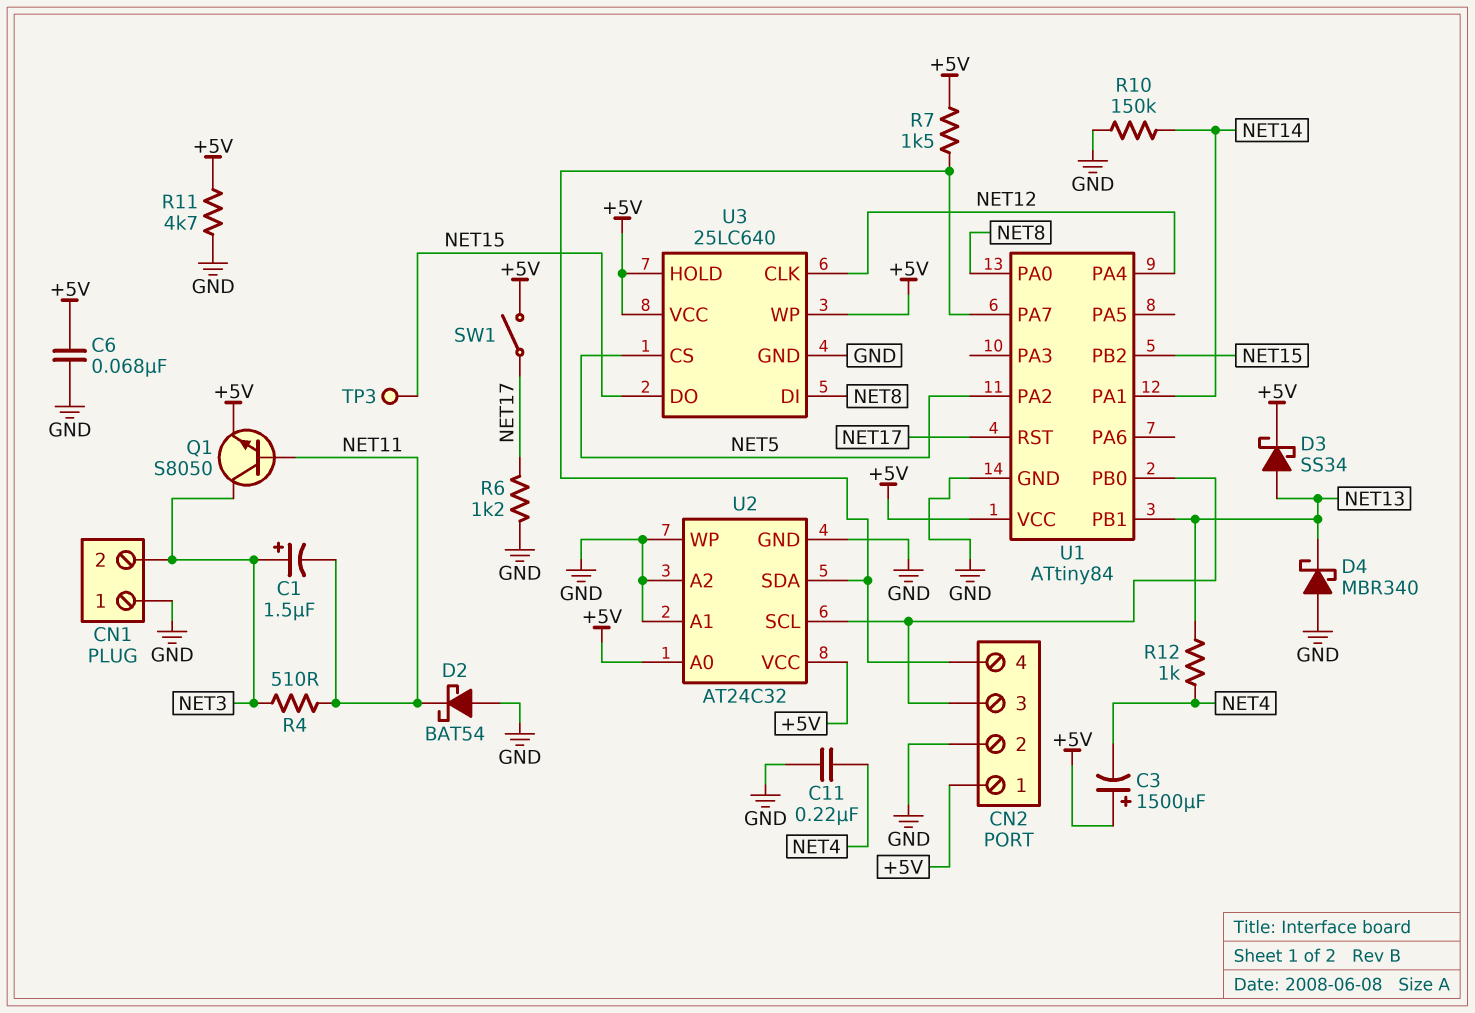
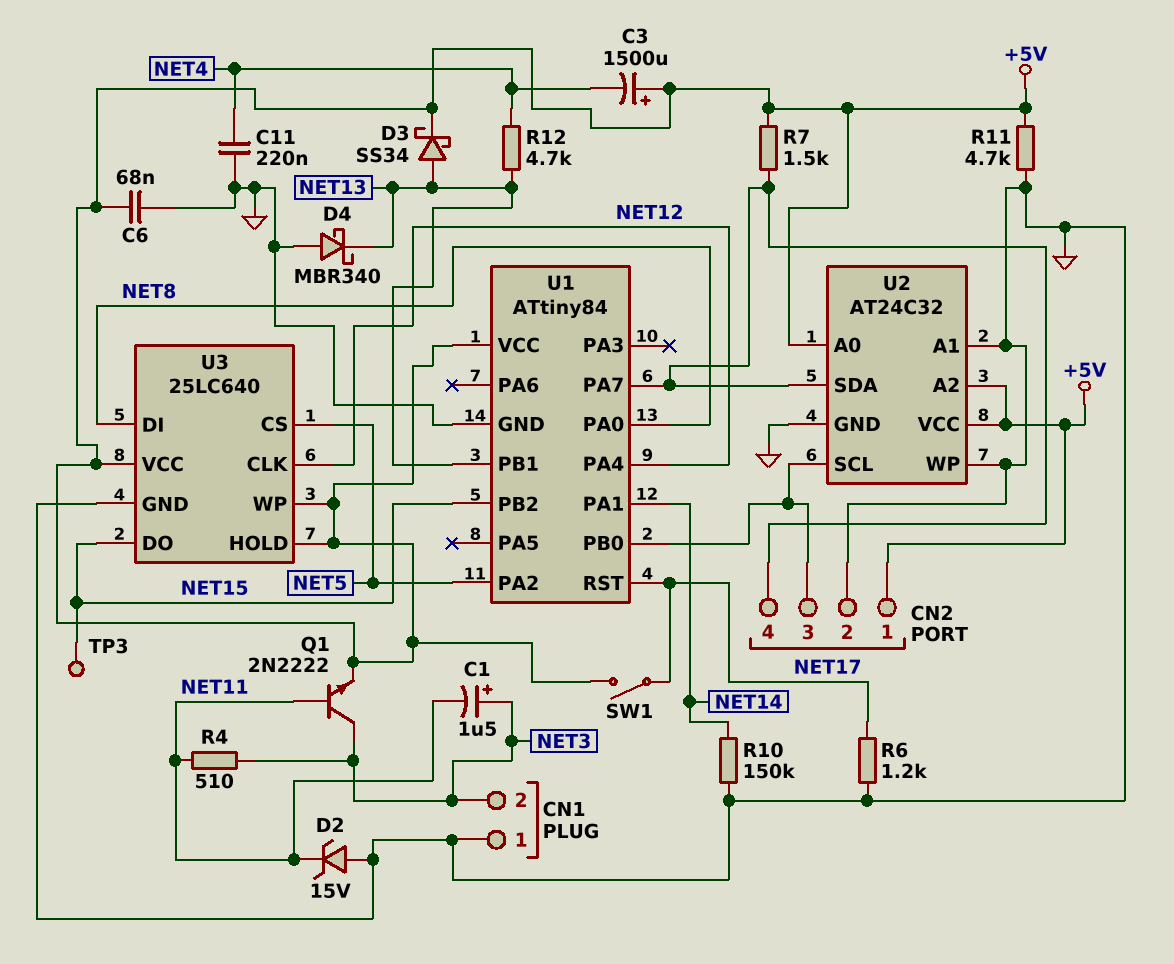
D2: schottky BAT54 (A GND, K NET11) -> zener 15V (A GND, K NET11)
Q1: NPN S8050 (B NET11, C NET3, E +5V) -> NPN 2N2222 (B NET11, C NET3, E +5V)
R12: 1k (NET4, NET13) -> 4.7k (NET4, NET13)
U2 pin A2: GND -> +5V

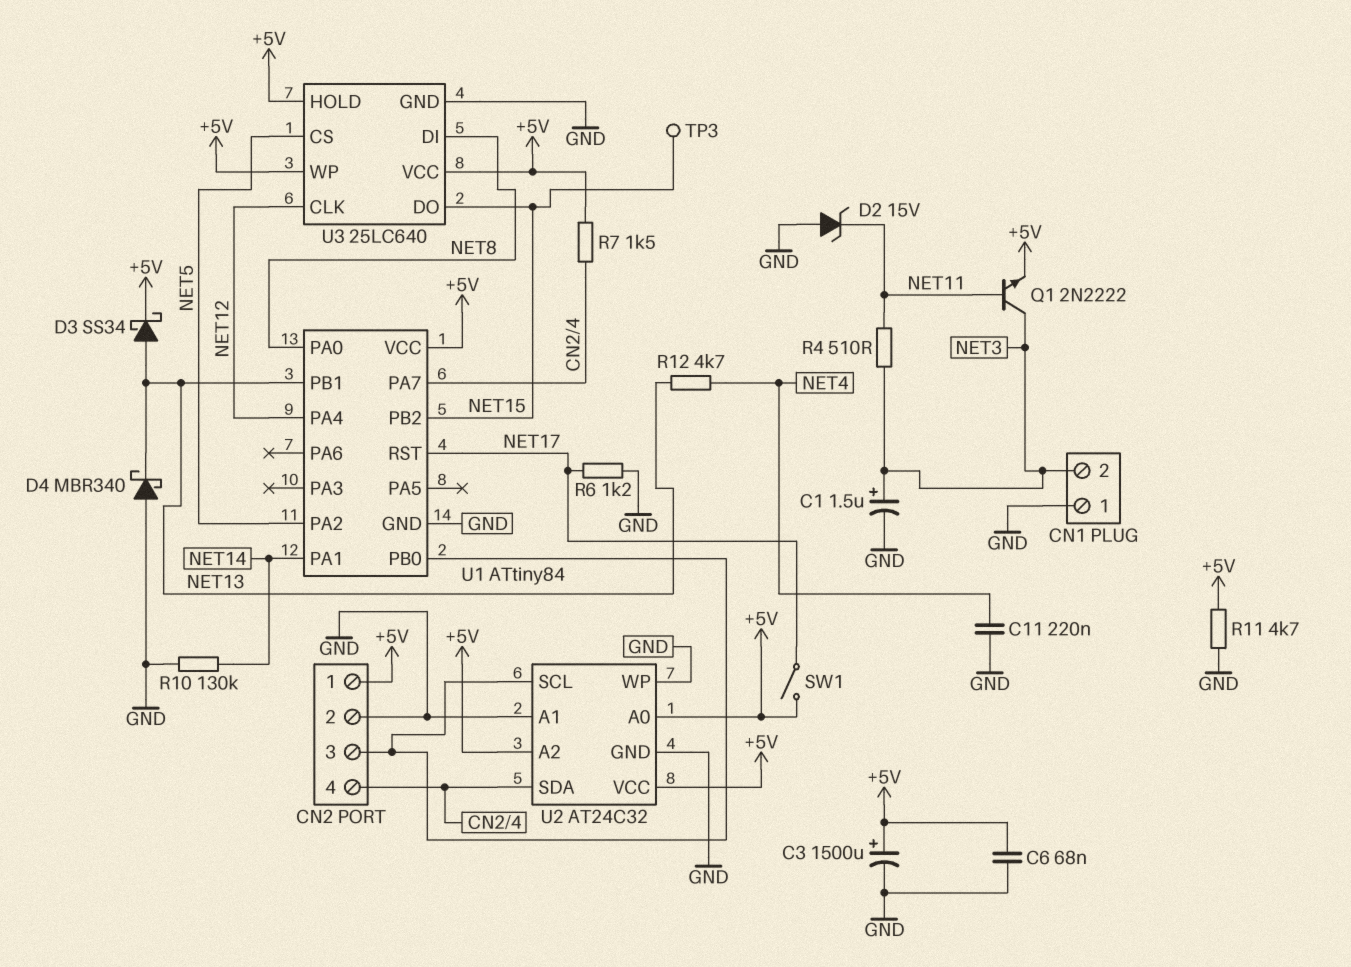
C1: 1.5uF (plus NET3, minus NET11) -> 1.5uF (plus NET3, minus GND)
C3: 1500uF (plus +5V, minus NET4) -> 1500uF (plus +5V, minus GND)
R10: 150k (GND, NET14) -> 130k (GND, NET14)

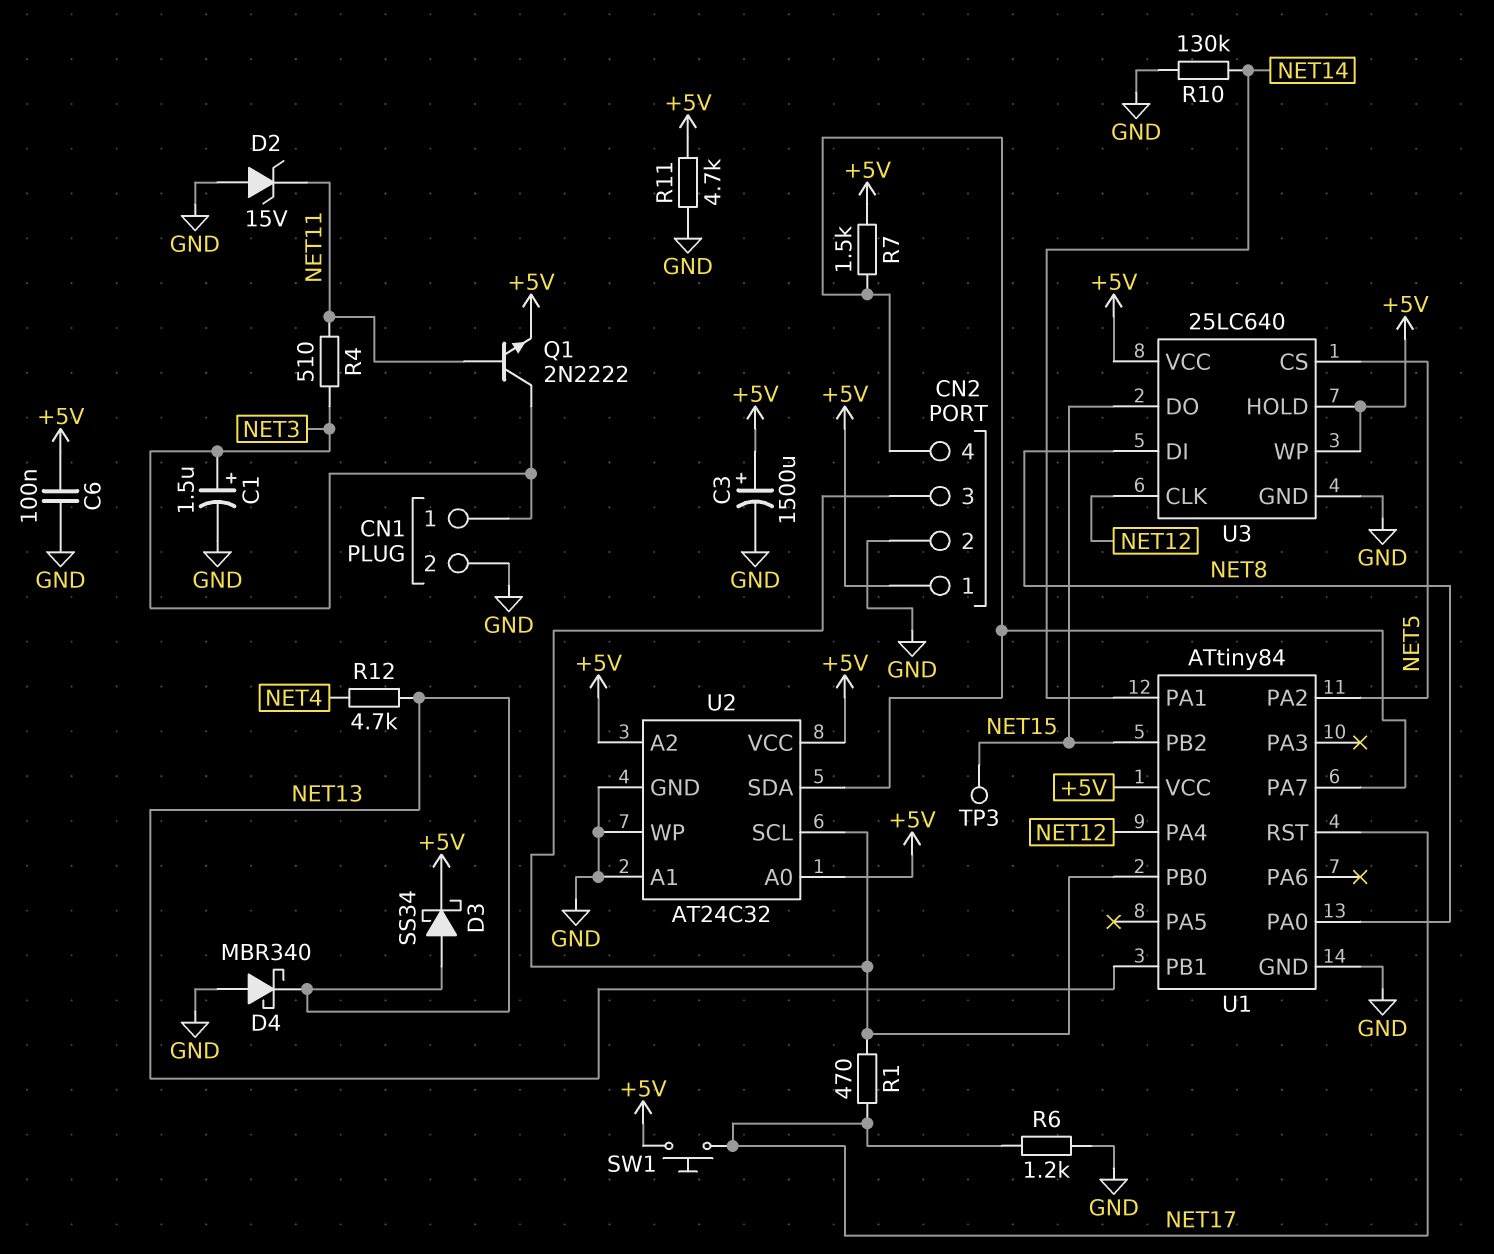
C6: 68nF (+5V, GND) -> 100nF (+5V, GND)
C11: 220nF (GND, NET4) -> none
CN1 pin 1: GND -> NET3
CN1 pin 2: NET3 -> GND
R1: none -> 470 (CN2/3, NET17)
SW1: switch (+5V, NET17) -> button (+5V, NET17)

